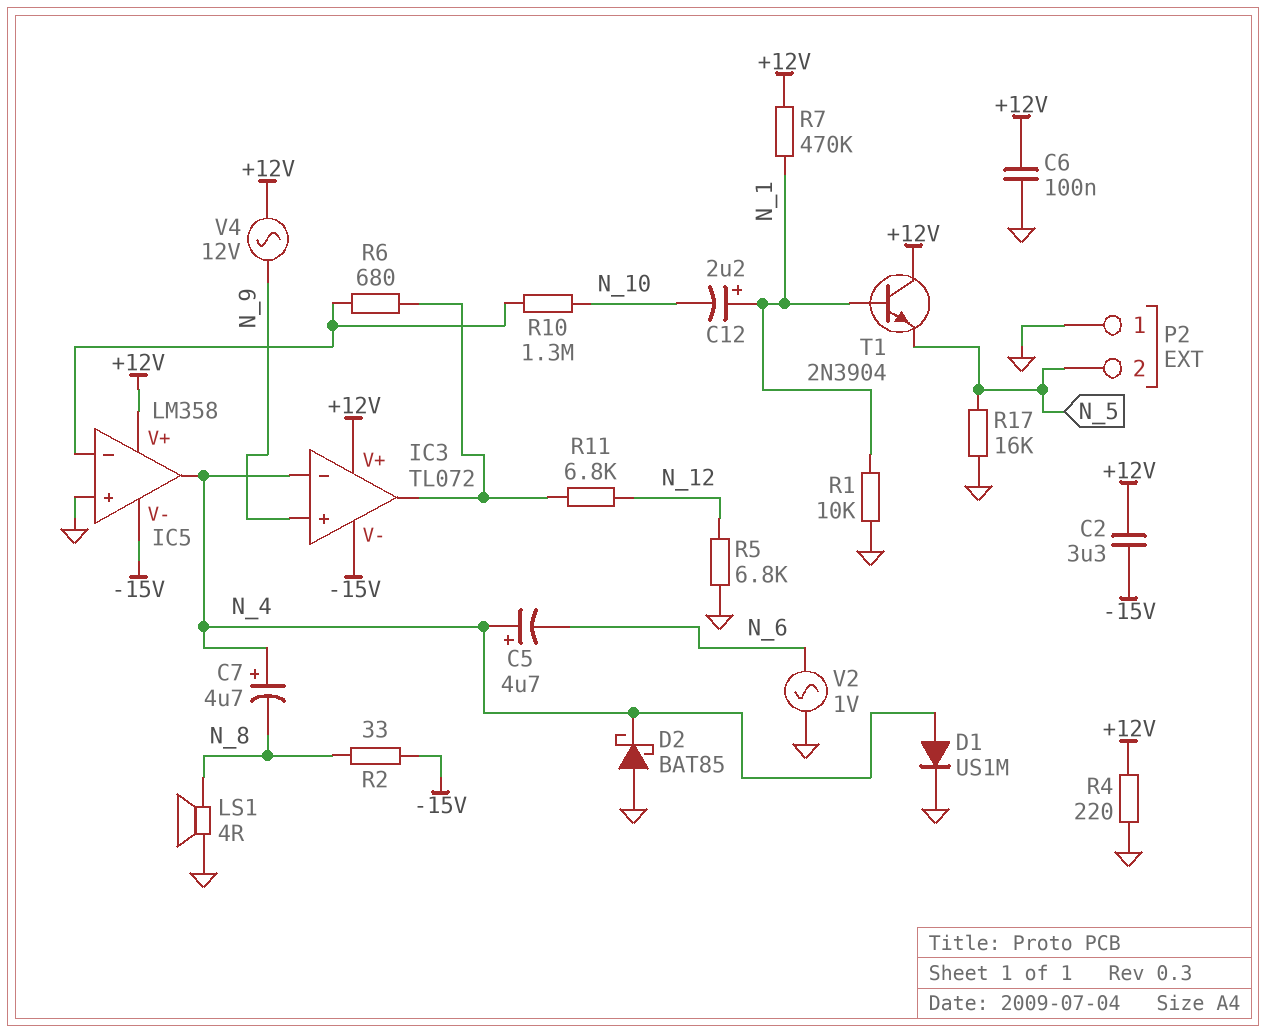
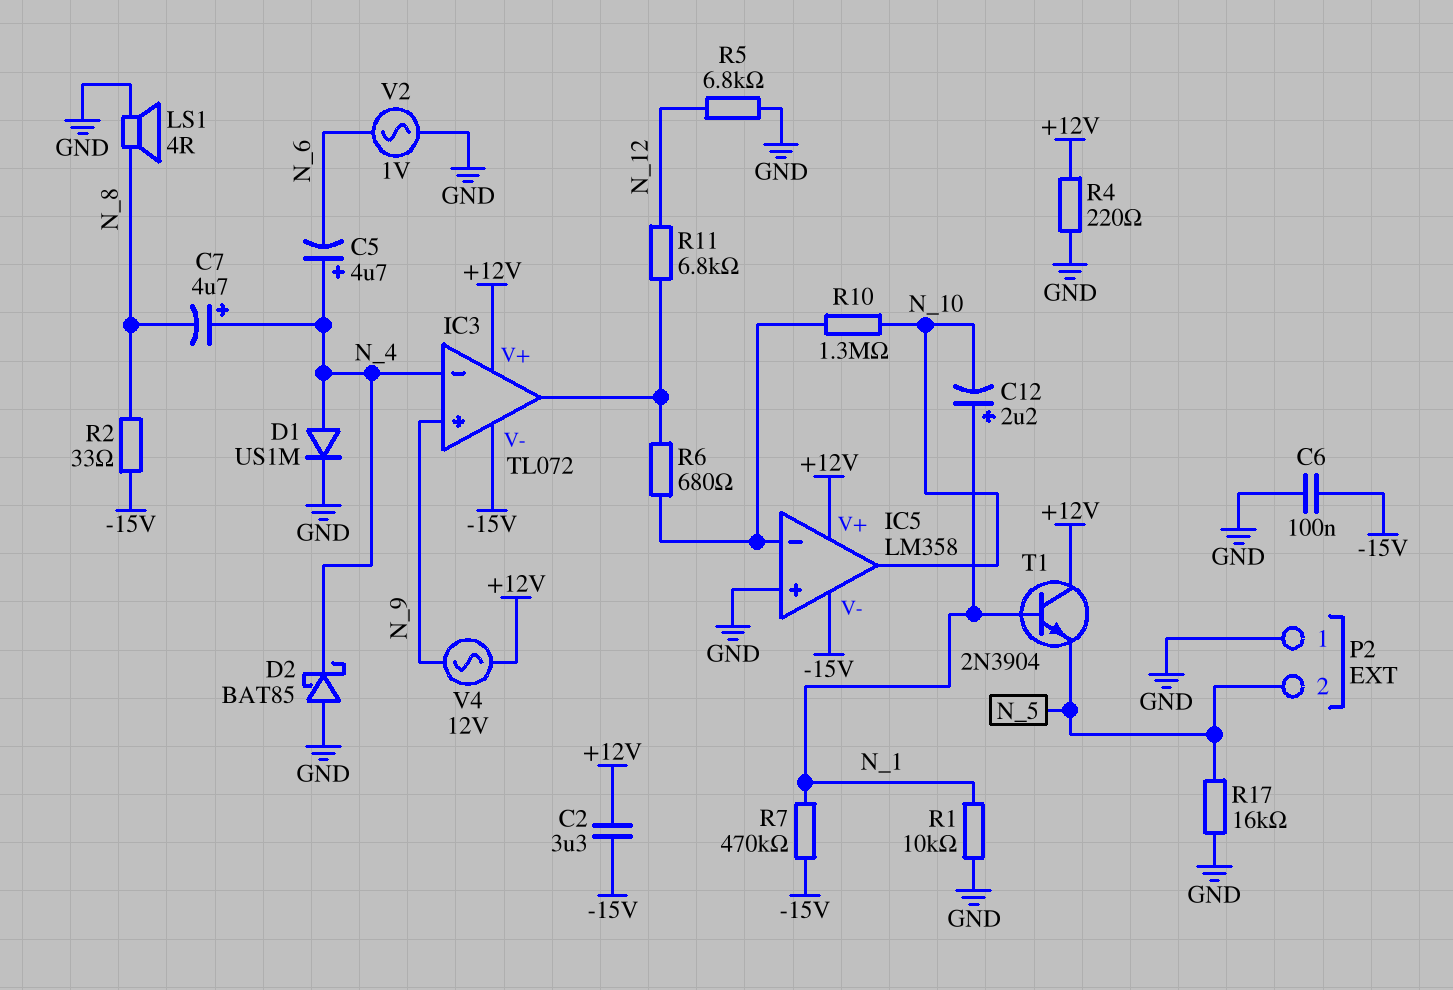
C6: 100nF (+12V, GND) -> 100nF (-15V, GND)
IC5 pin out: N_4 -> N_10
R7: 470k (+12V, N_1) -> 470k (-15V, N_1)

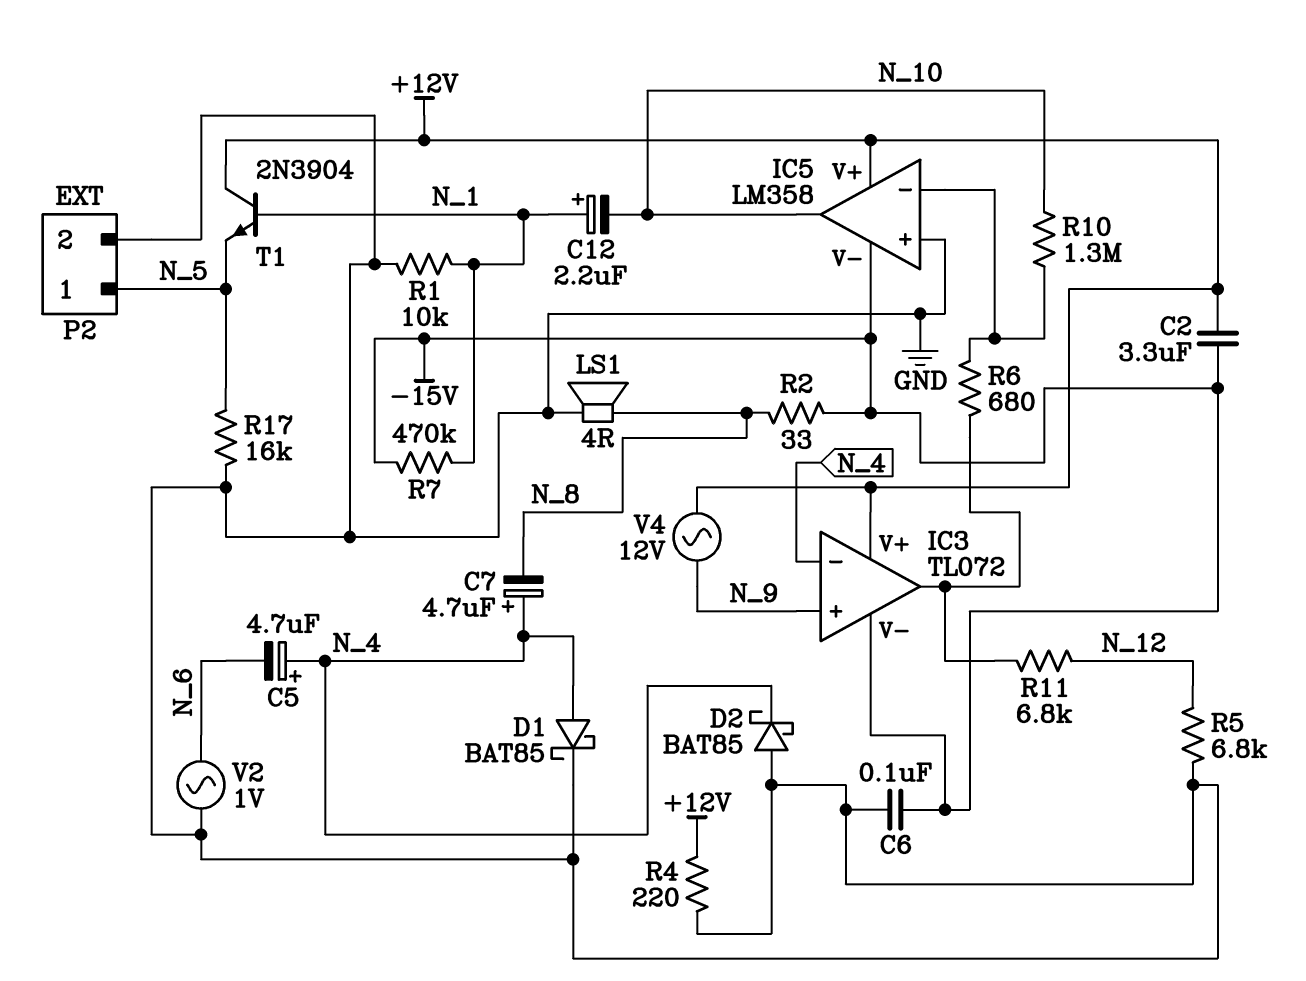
D1: diode US1M (A N_4, K GND) -> schottky BAT85 (A N_4, K GND)
P2 pin 1: GND -> N_5
P2 pin 2: N_5 -> GND

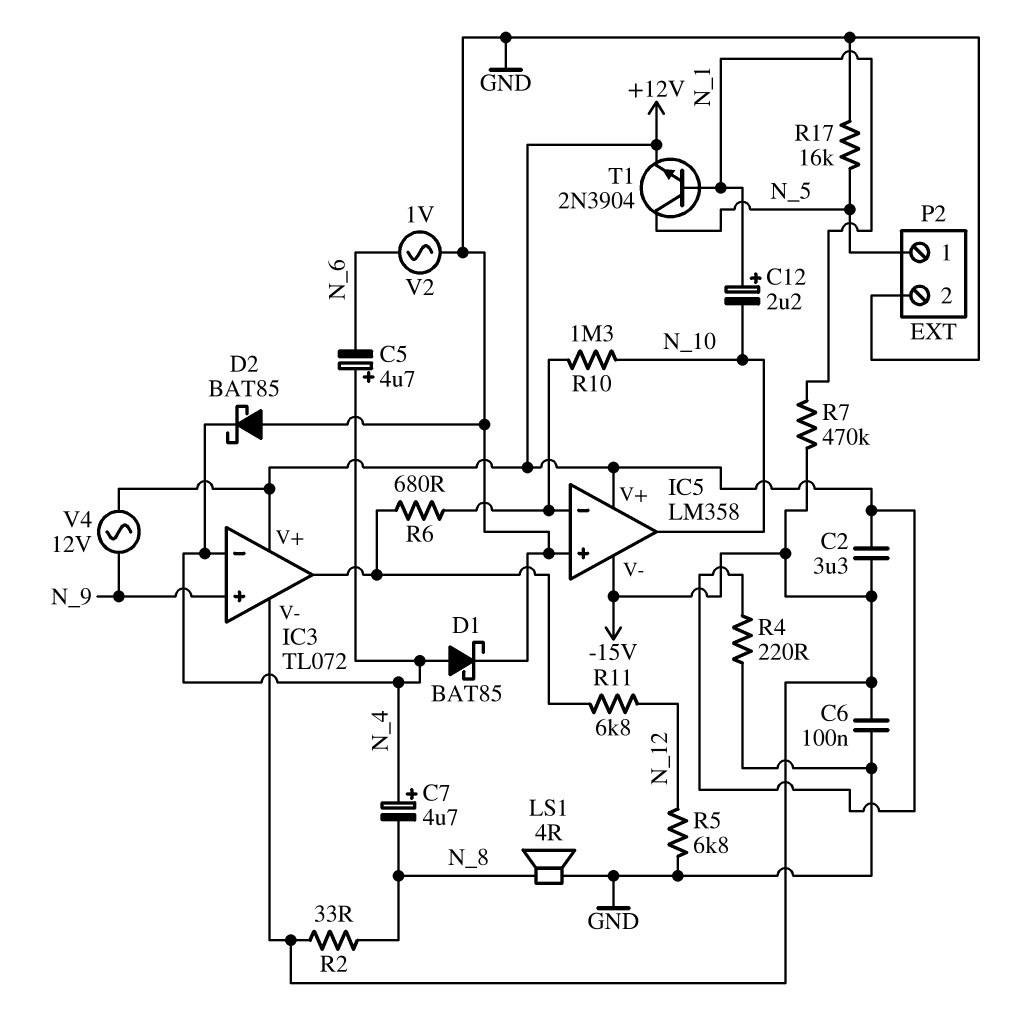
R1: 10k (GND, N_1) -> none
T1: NPN 2N3904 (B N_1, C +12V, E N_5) -> NPN 2N3904 (B N_1, C N_5, E +12V)

